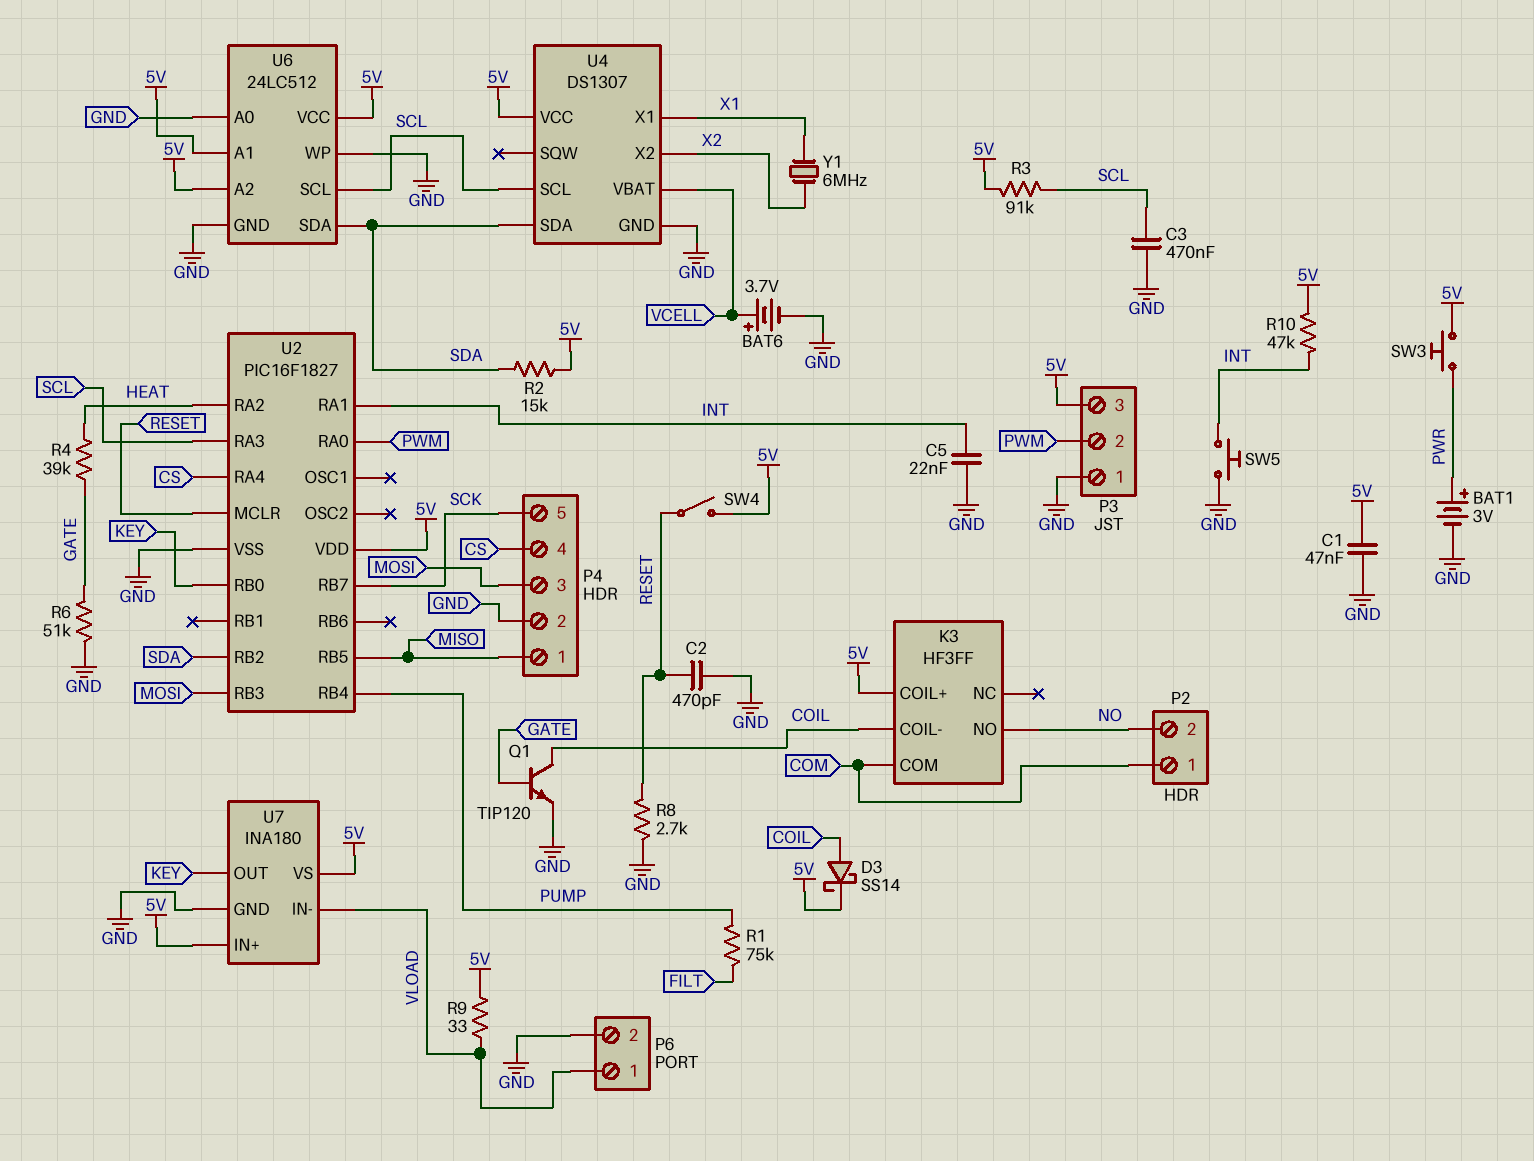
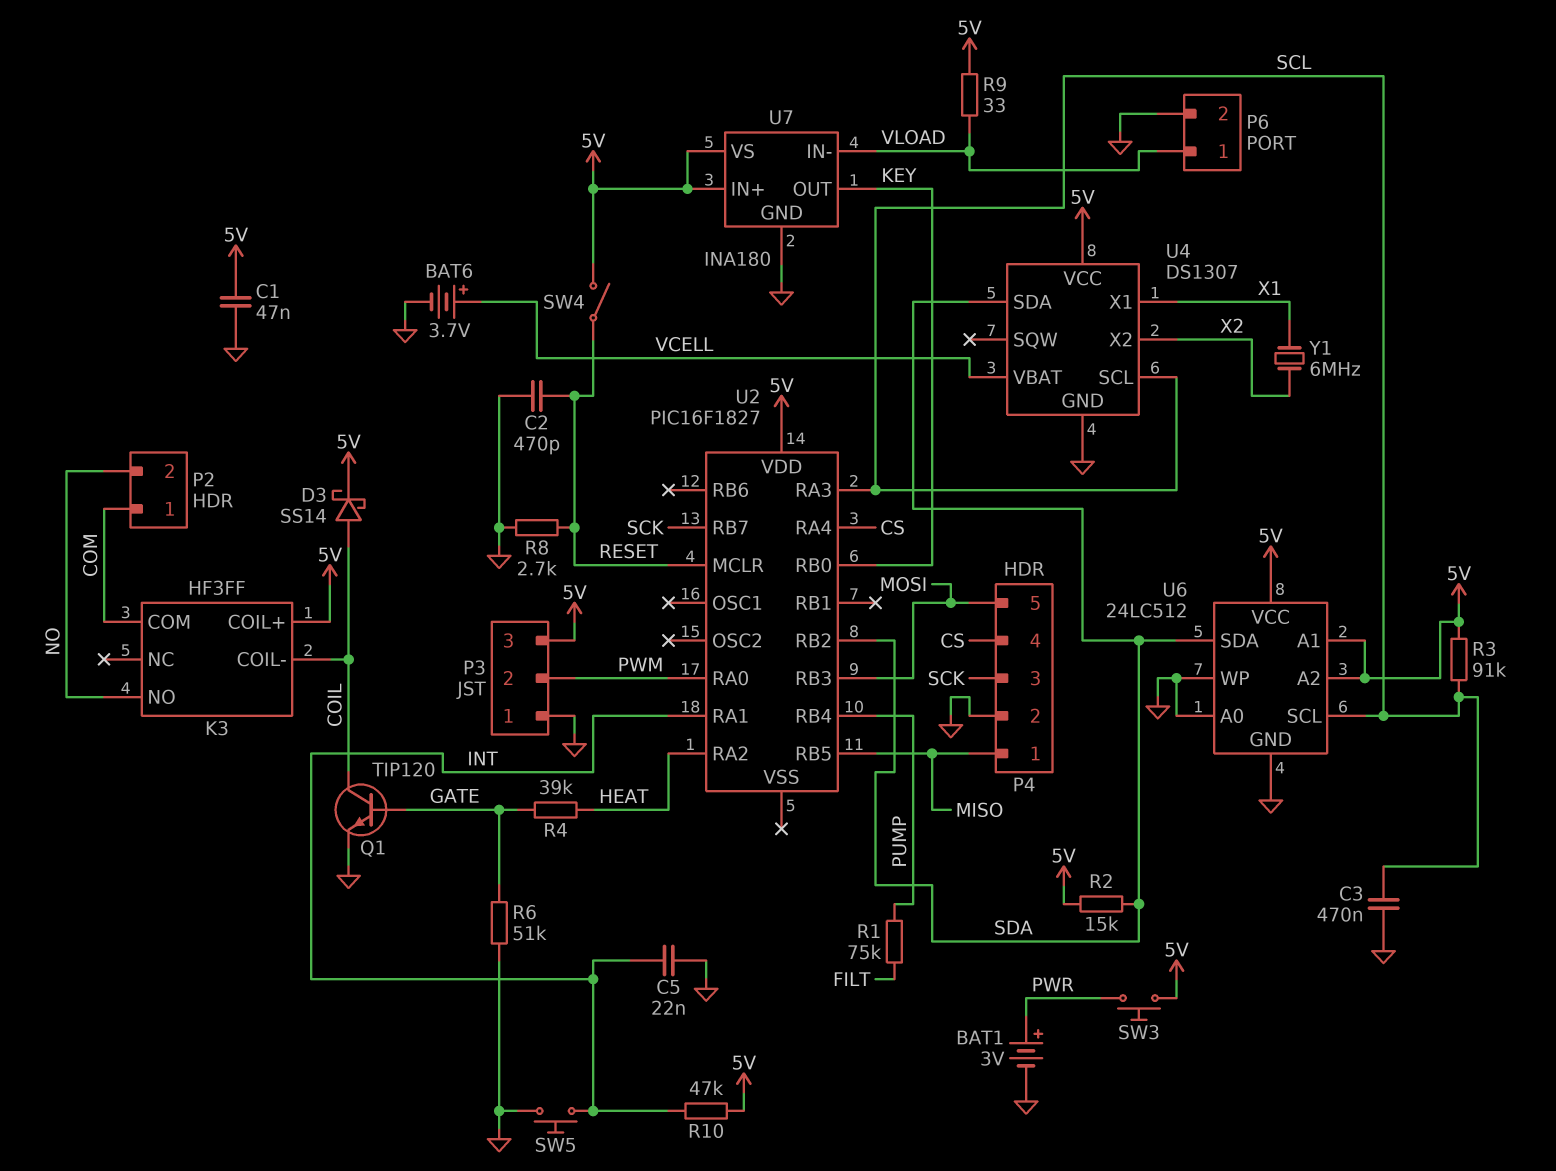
P4 pin 3: MOSI -> SCK
P4 pin 5: SCK -> MOSI
U2 pin VSS: GND -> none

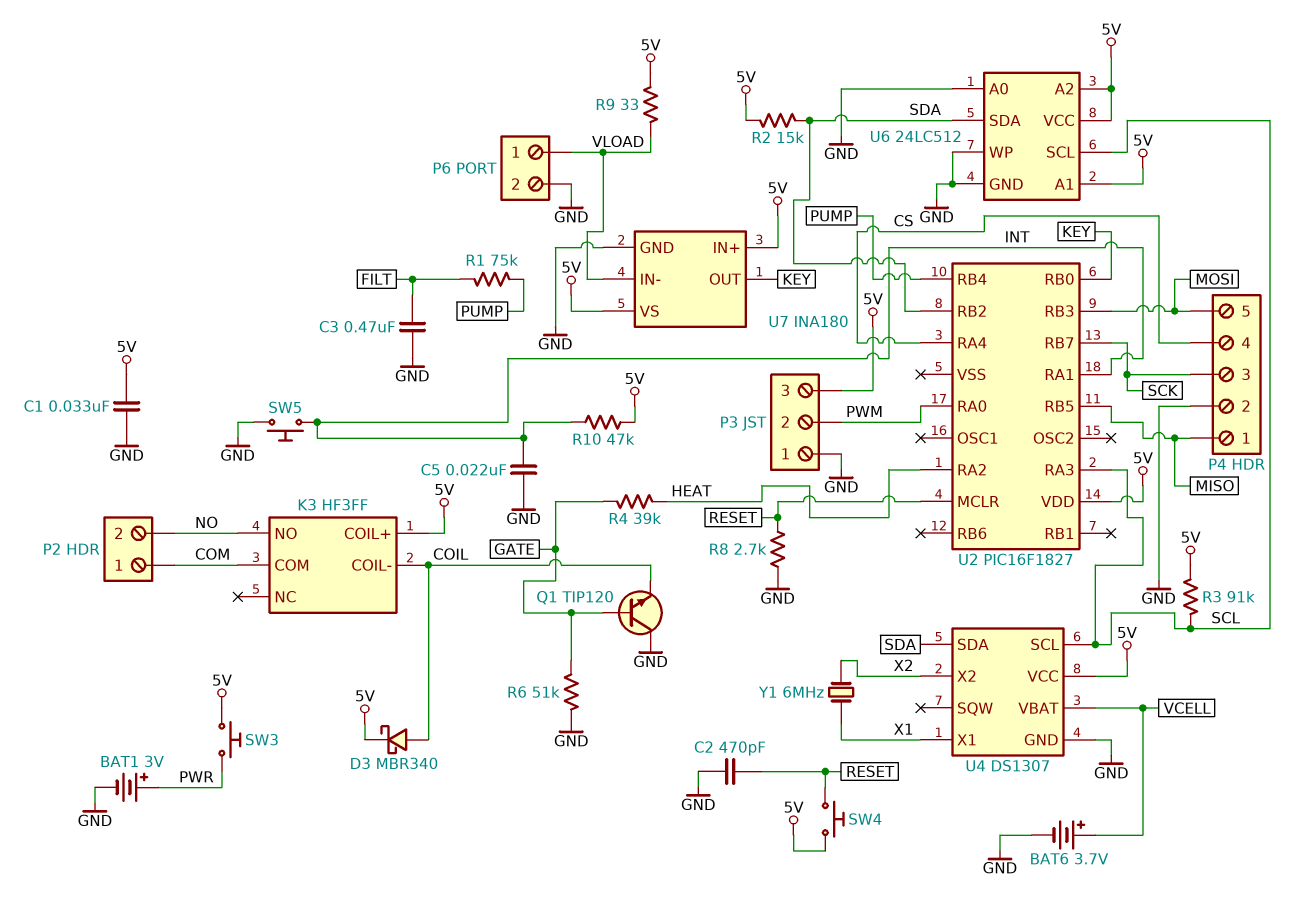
C1: 47nF (5V, GND) -> 33nF (5V, GND)
C3: 470nF (GND, SCL) -> 470nF (FILT, GND)
D3: schottky SS14 (A COIL, K 5V) -> schottky MBR340 (A COIL, K 5V)
Q1: NPN TIP120 (B GATE, C COIL, E GND) -> NPN TIP120 (B GATE, C GND, E COIL)
SW4: switch (5V, RESET) -> button (5V, RESET)

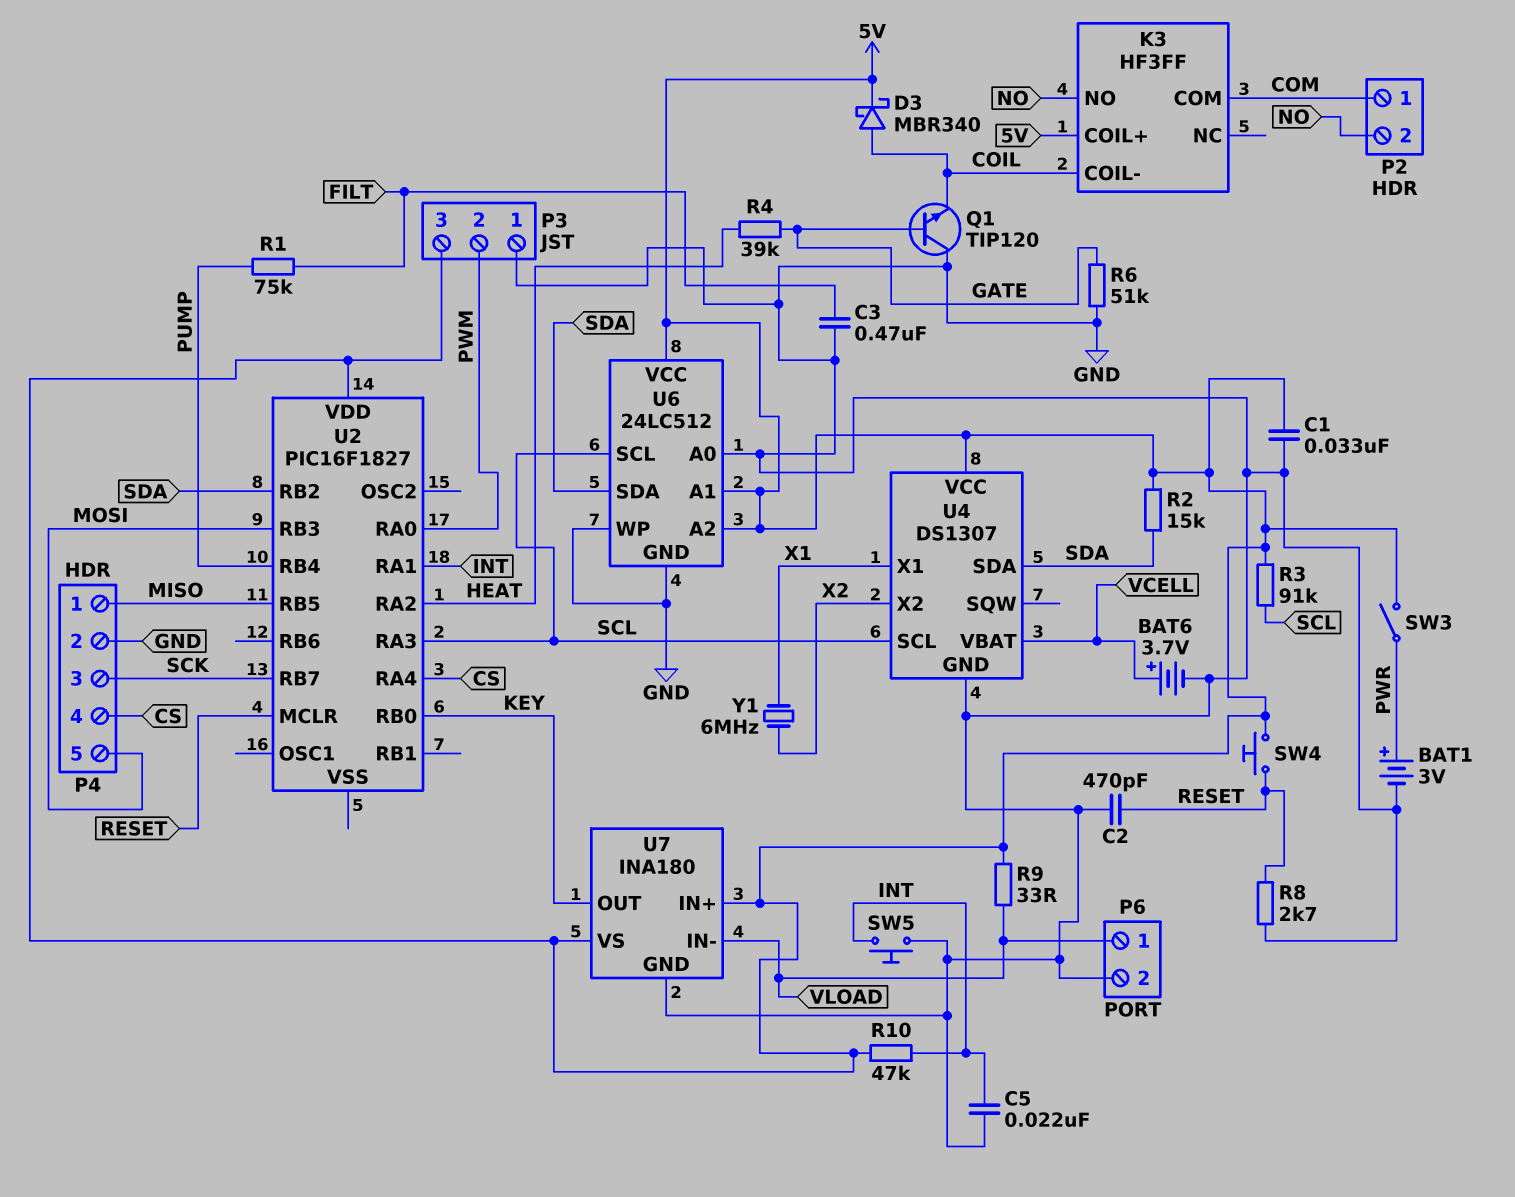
SW3: button (5V, PWR) -> switch (5V, PWR)

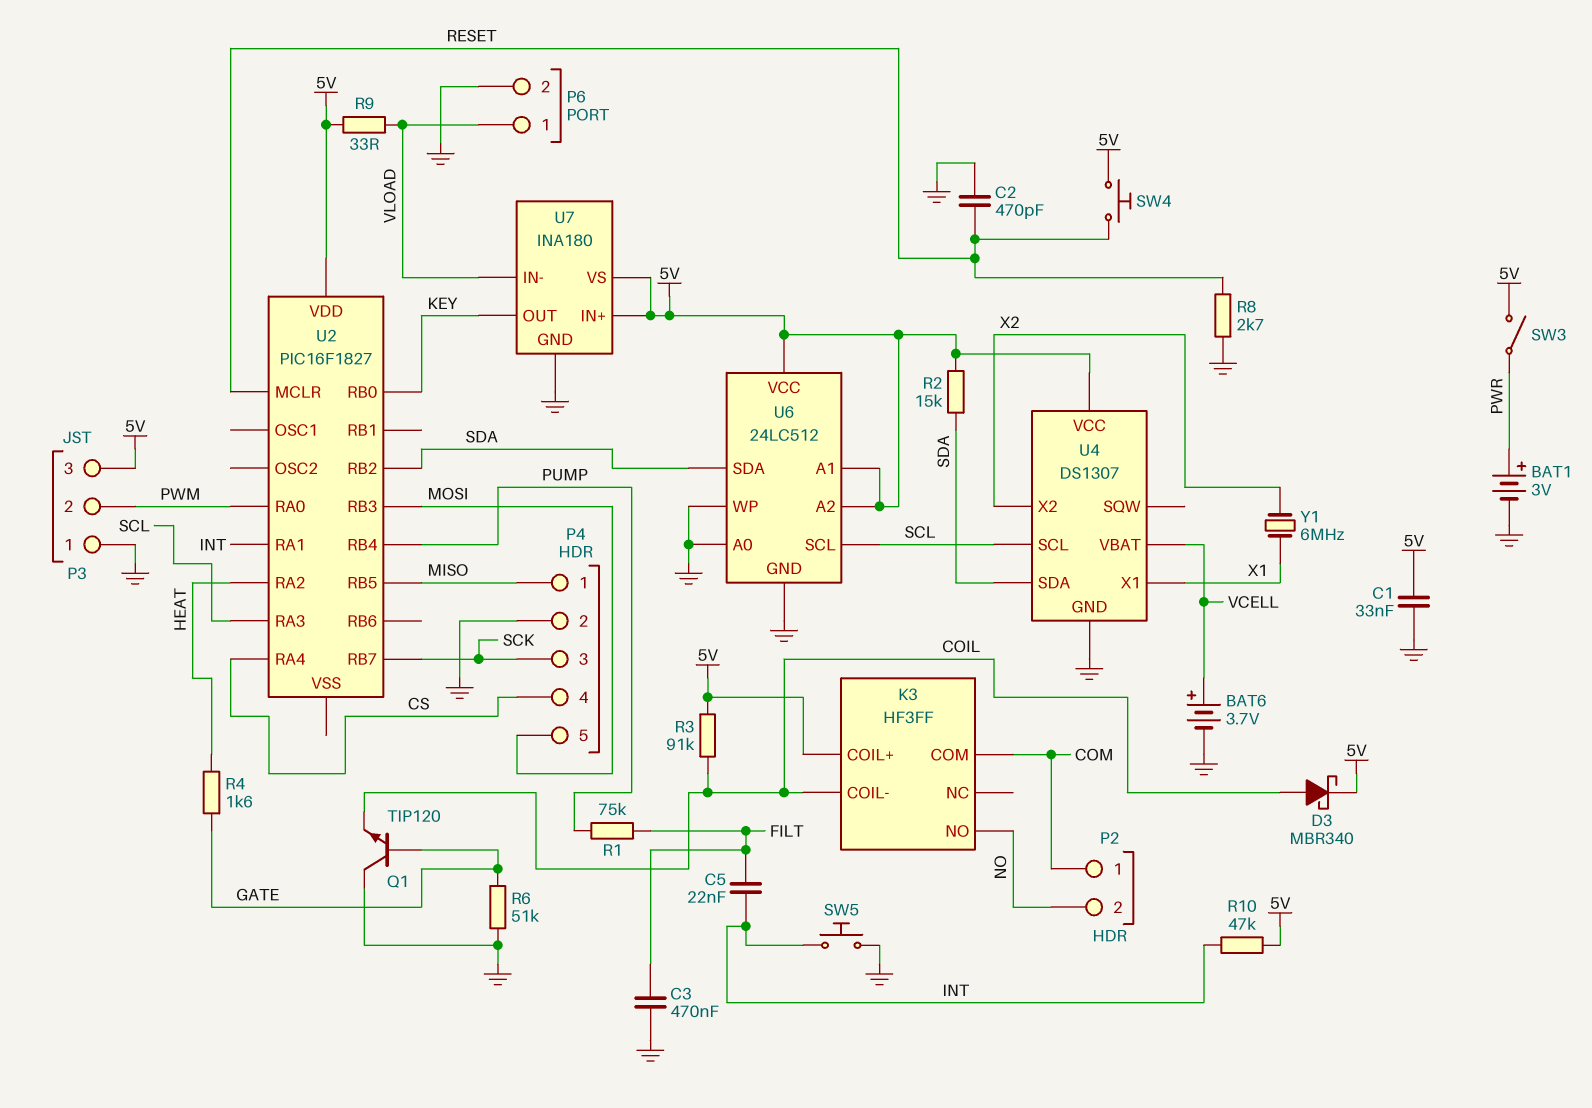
C5: 22nF (GND, INT) -> 22nF (FILT, INT)
R3: 91k (5V, SCL) -> 91k (5V, COIL)
R4: 39k (GATE, HEAT) -> 1.6k (GATE, HEAT)

